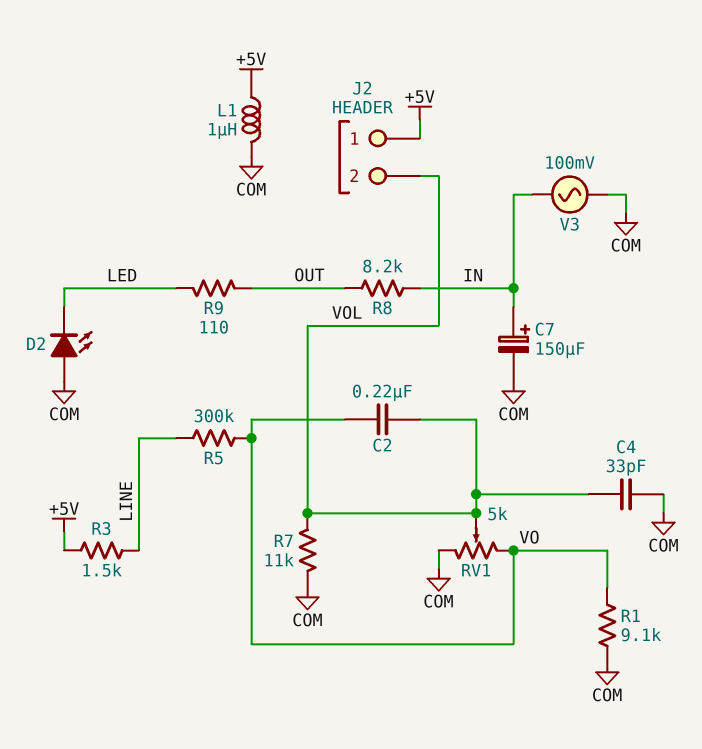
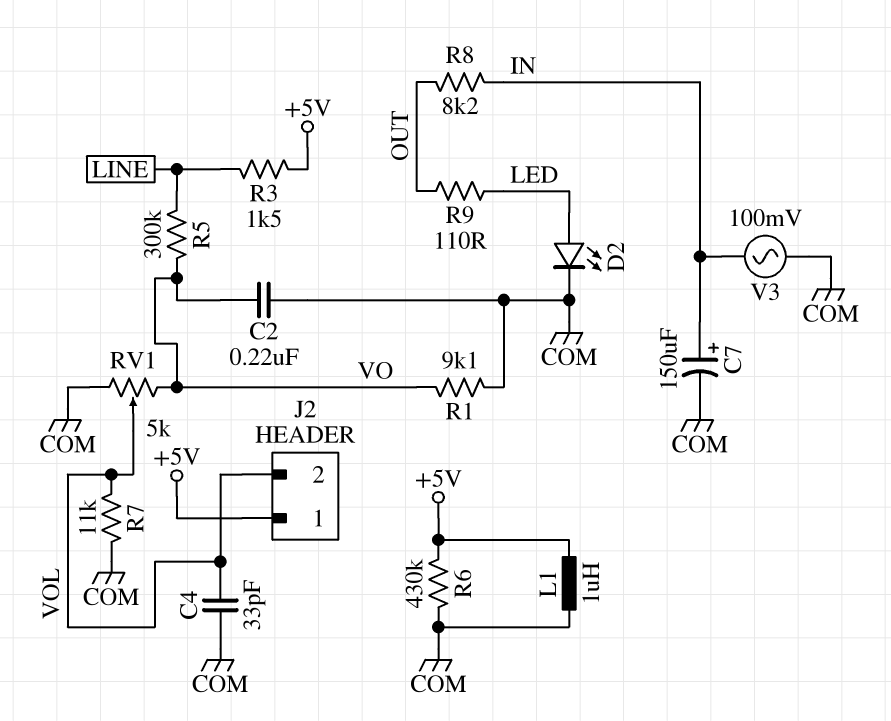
C2: 220nF (VO, VOL) -> 220nF (COM, VO)
D2: LED (A COM, K LED) -> LED (A LED, K COM)
R6: none -> 430k (+5V, COM)

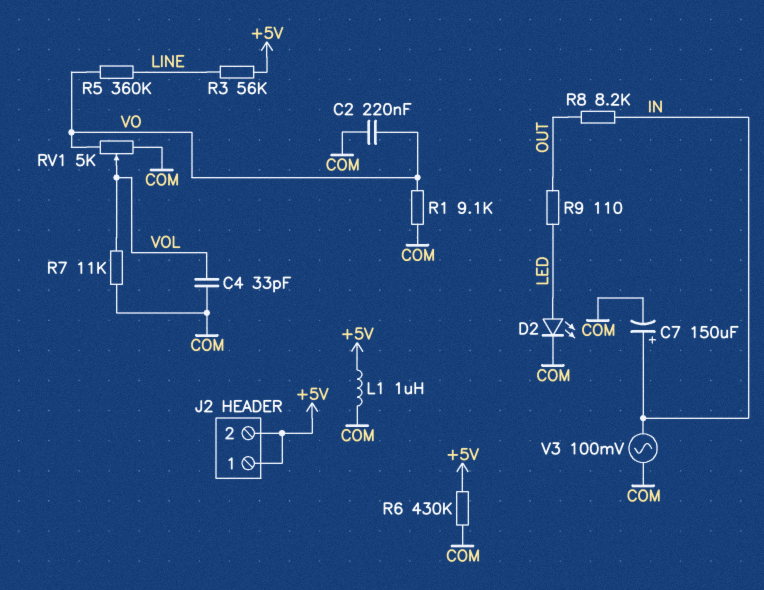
J2 pin 2: VOL -> +5V
R3: 1.5k (+5V, LINE) -> 56k (+5V, LINE)
R5: 300k (LINE, VO) -> 360k (LINE, VO)

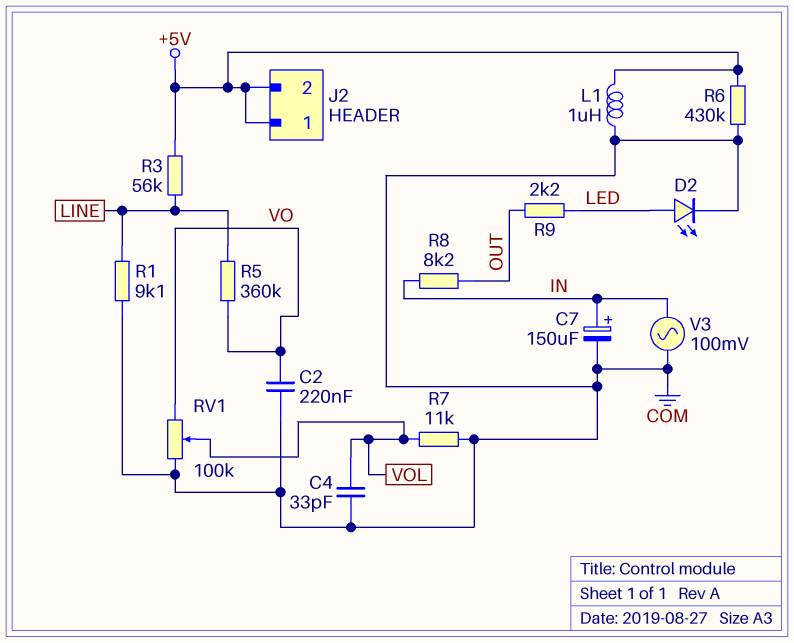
R1: 9.1k (COM, VO) -> 9.1k (COM, LINE)
R9: 110 (LED, OUT) -> 2.2k (LED, OUT)
RV1: 5k (COM, VO, wiper VOL) -> 100k (COM, VO, wiper VOL)

